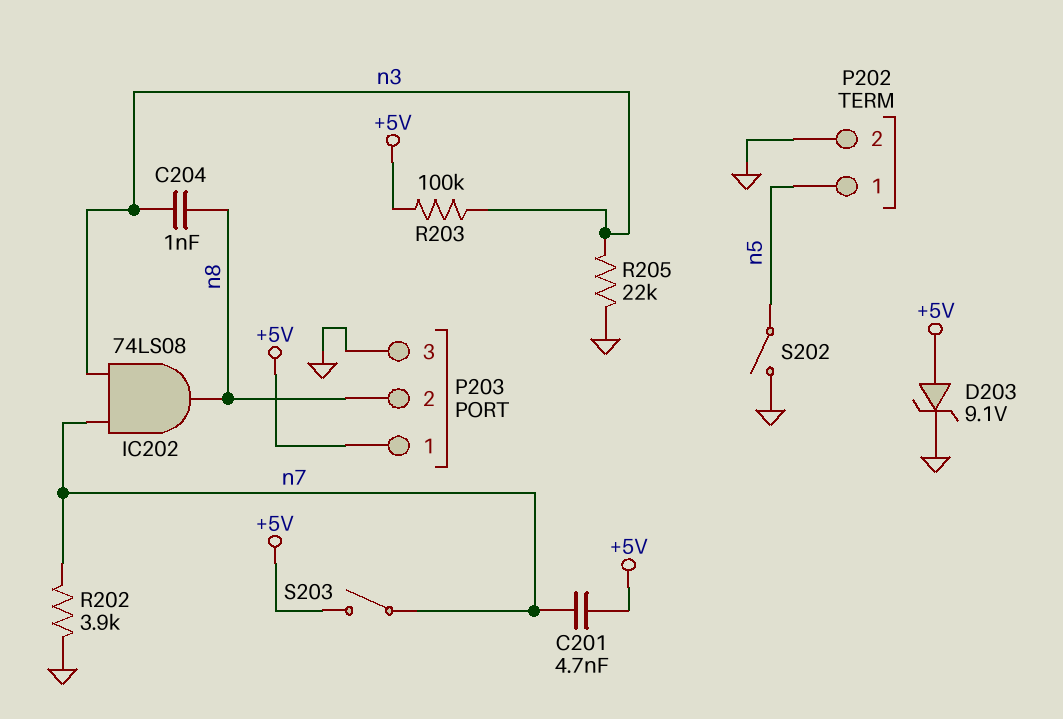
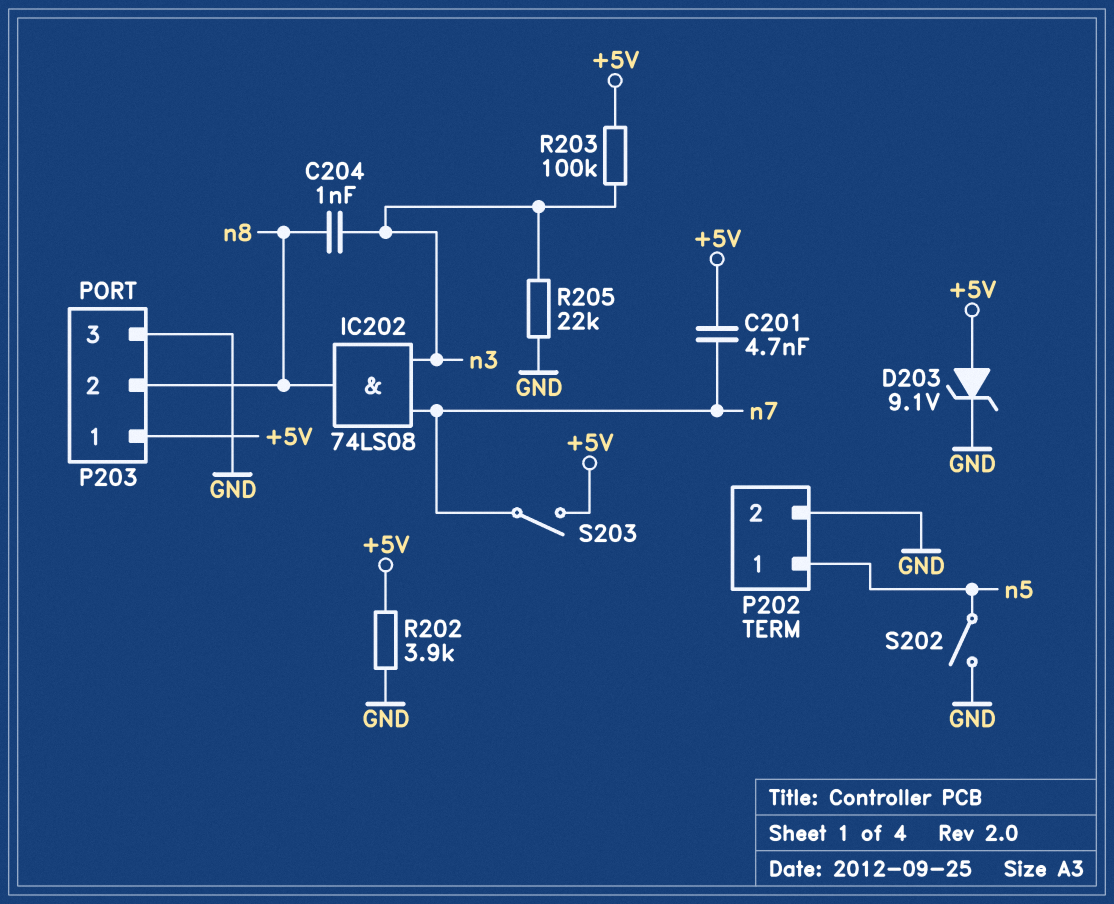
R202: 3.9k (GND, n7) -> 3.9k (+5V, GND)

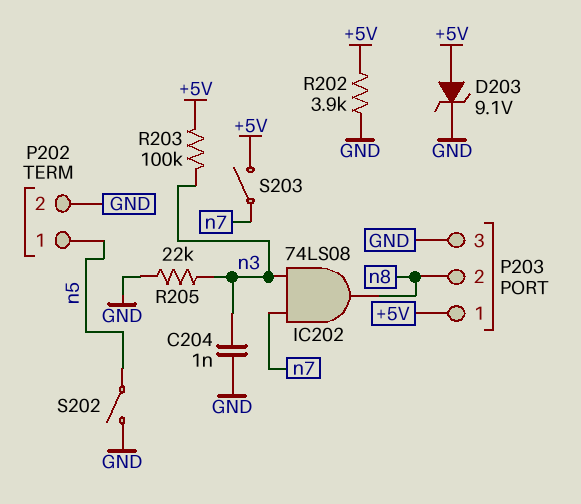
C201: 4.7nF (+5V, n7) -> none
C204: 1nF (n3, n8) -> 1nF (GND, n3)

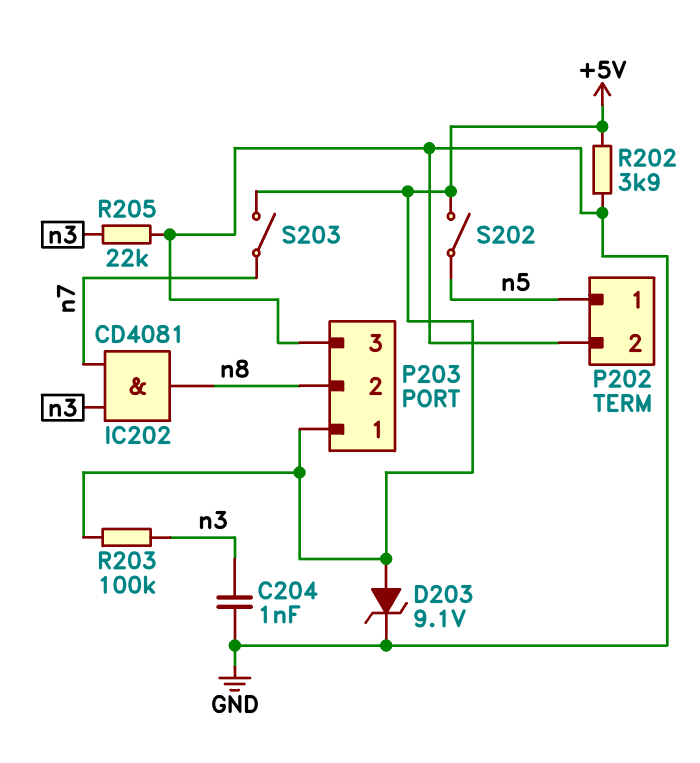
IC202: AND 74LS08 (in n3, in n7, out n8) -> AND CD4081 (in n3, in n7, out n8)
S202: switch (GND, n5) -> switch (+5V, n5)

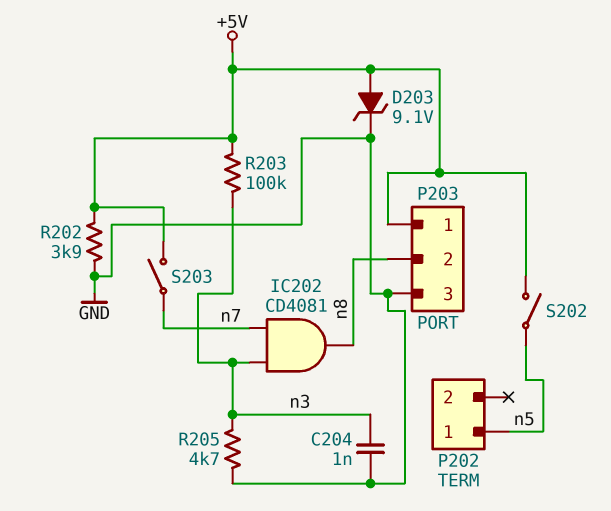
P202 pin 2: GND -> none
R205: 22k (GND, n3) -> 4.7k (GND, n3)

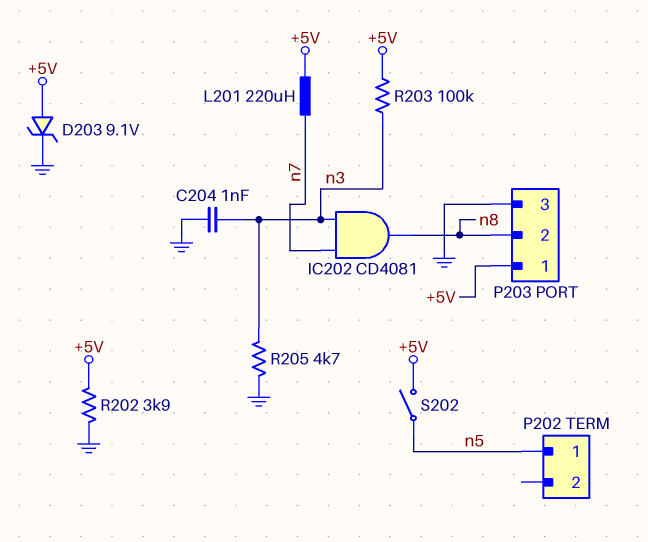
L201: none -> 220uH (+5V, n7)
S203: switch (+5V, n7) -> none

